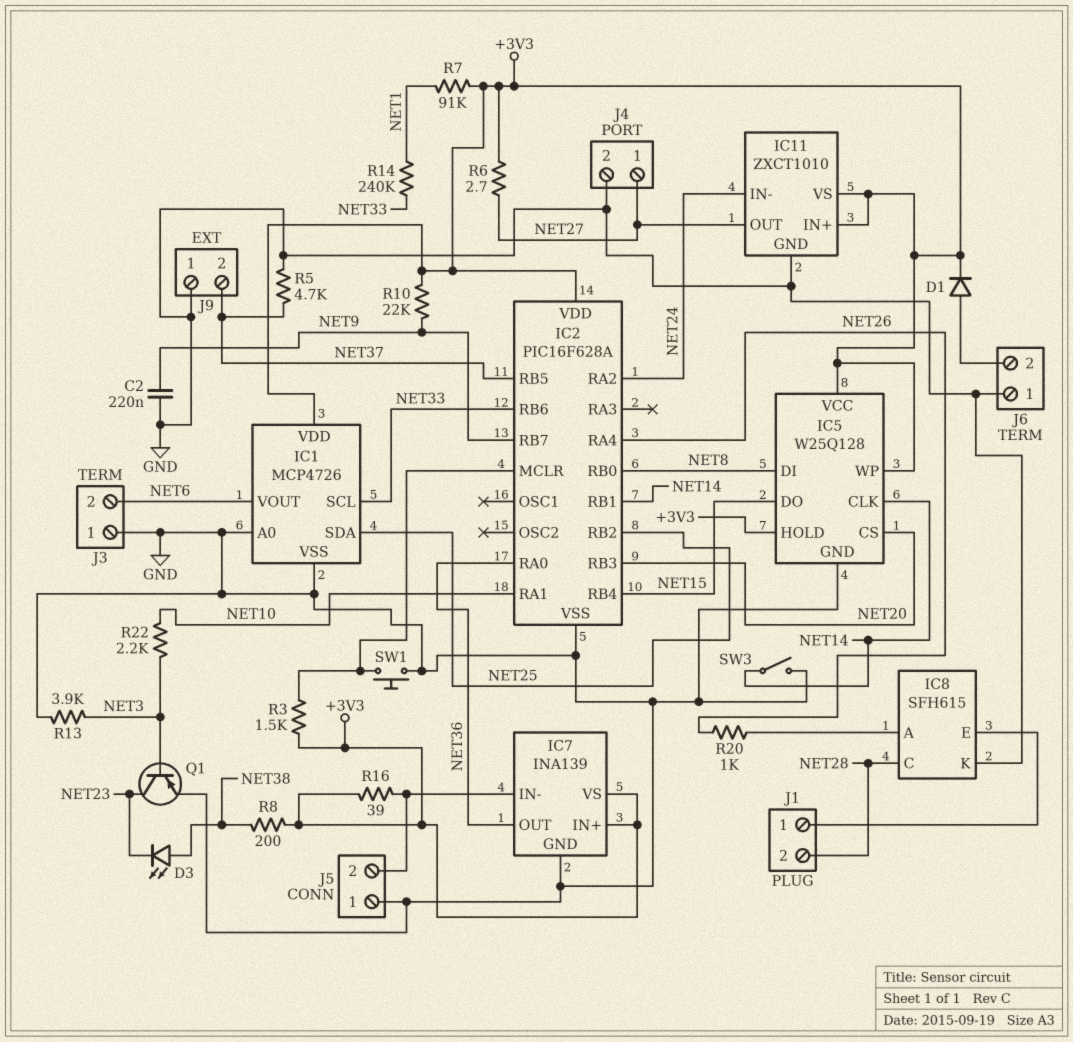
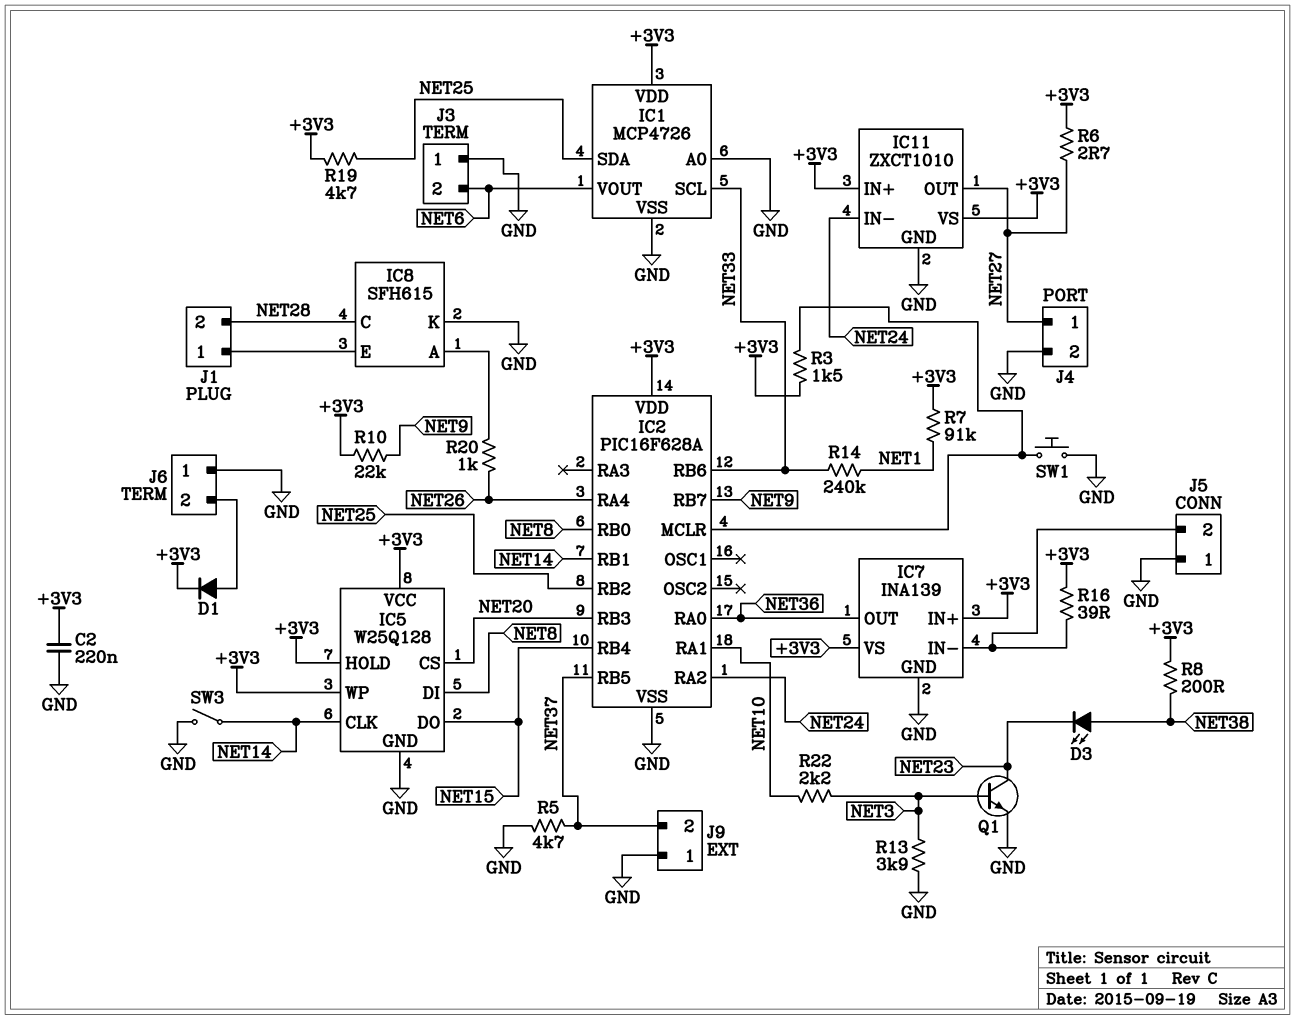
C2: 220nF (GND, NET9) -> 220nF (+3V3, GND)
Q1: PNP (B NET3, C NET23, E GND) -> NPN (B NET3, C NET23, E GND)
R19: none -> 4.7k (+3V3, NET25)

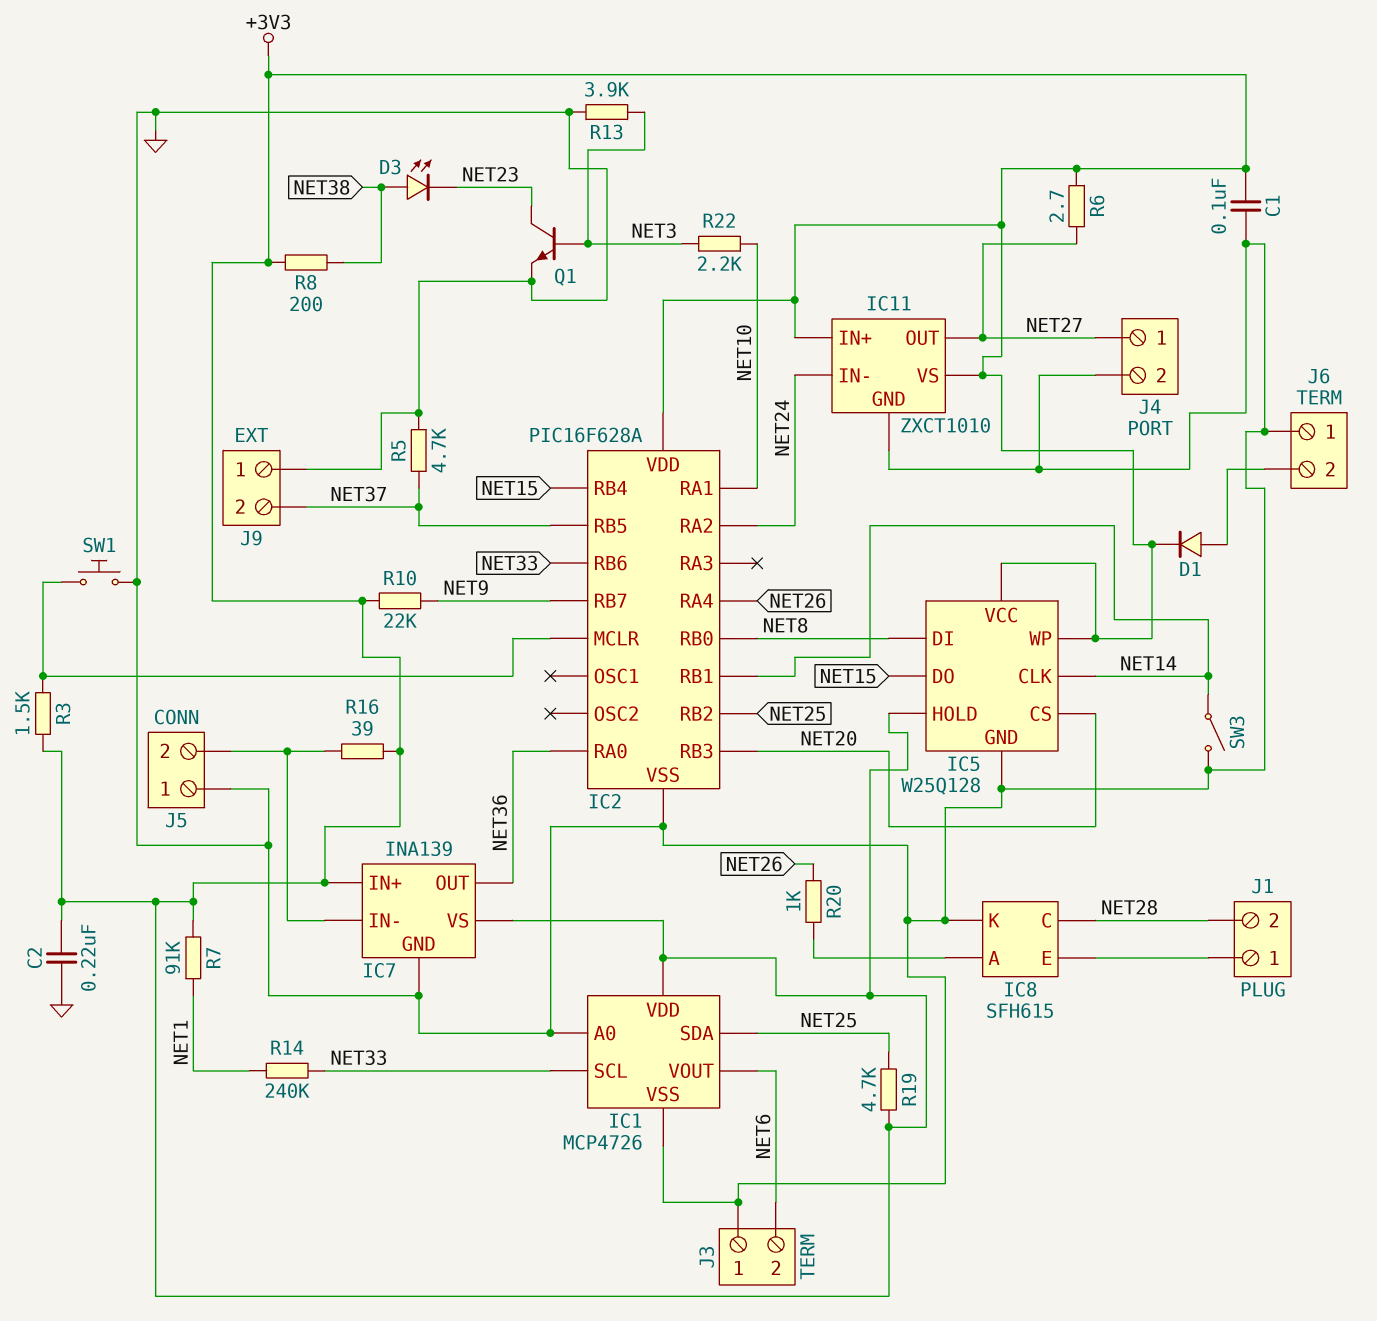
C1: none -> 100nF (+3V3, GND)

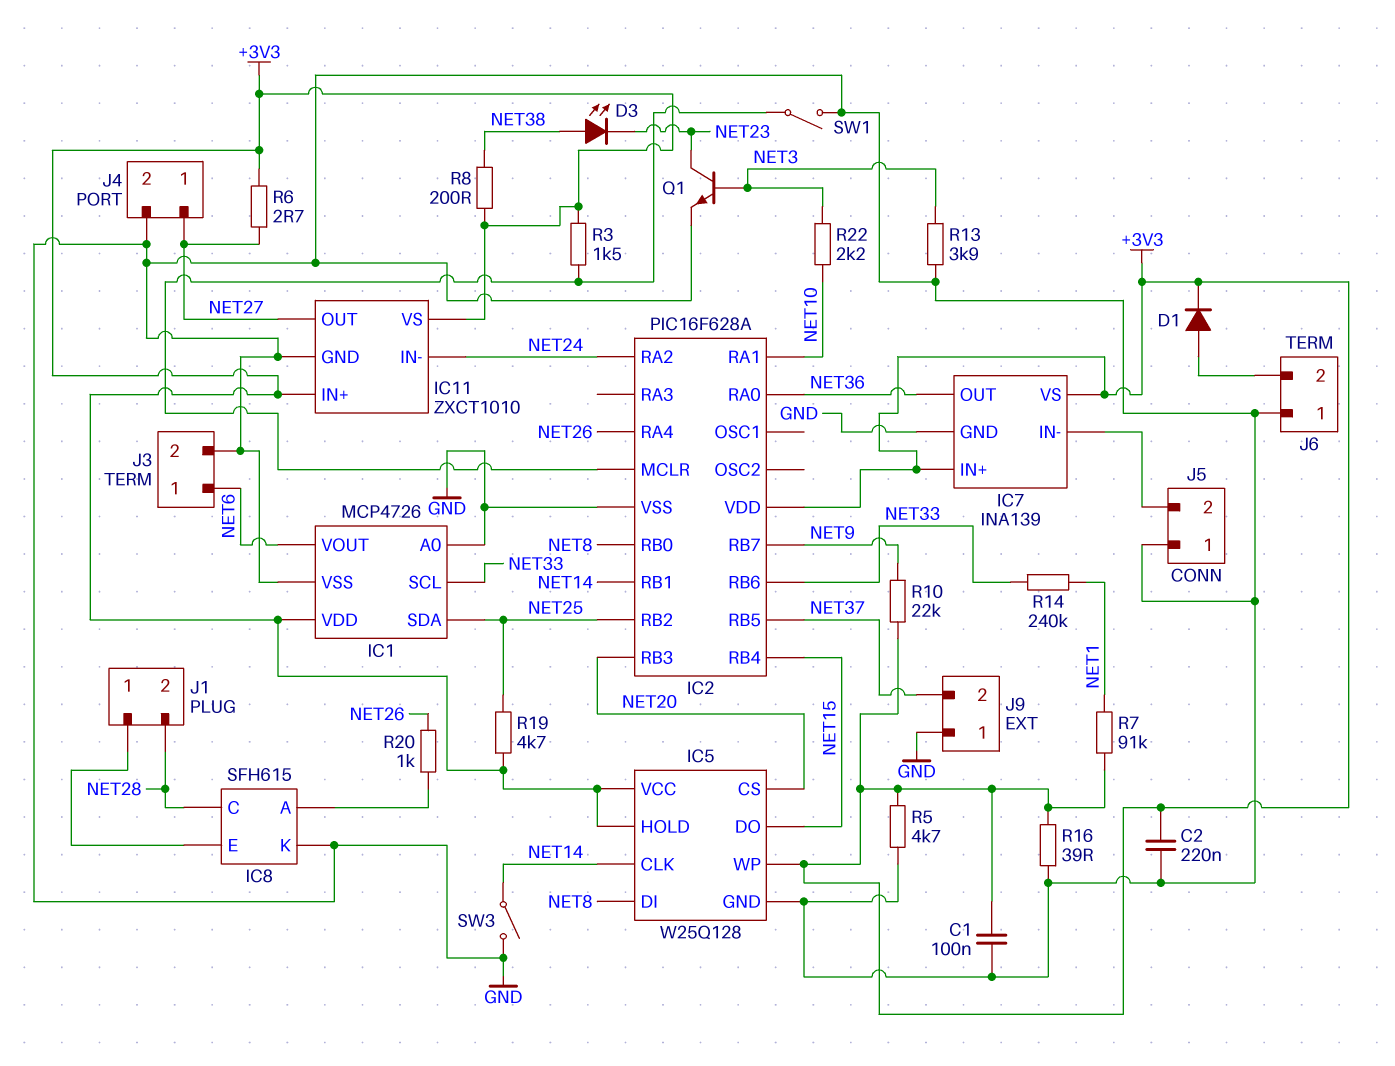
J3 pin 1: GND -> NET6
J3 pin 2: NET6 -> GND
R5: 4.7k (GND, NET37) -> 4.7k (+3V3, GND)
R16: 39 (+3V3, IC7/IN-) -> 39 (+3V3, GND)
SW1: button (GND, IC2/MCLR) -> switch (GND, IC2/MCLR)

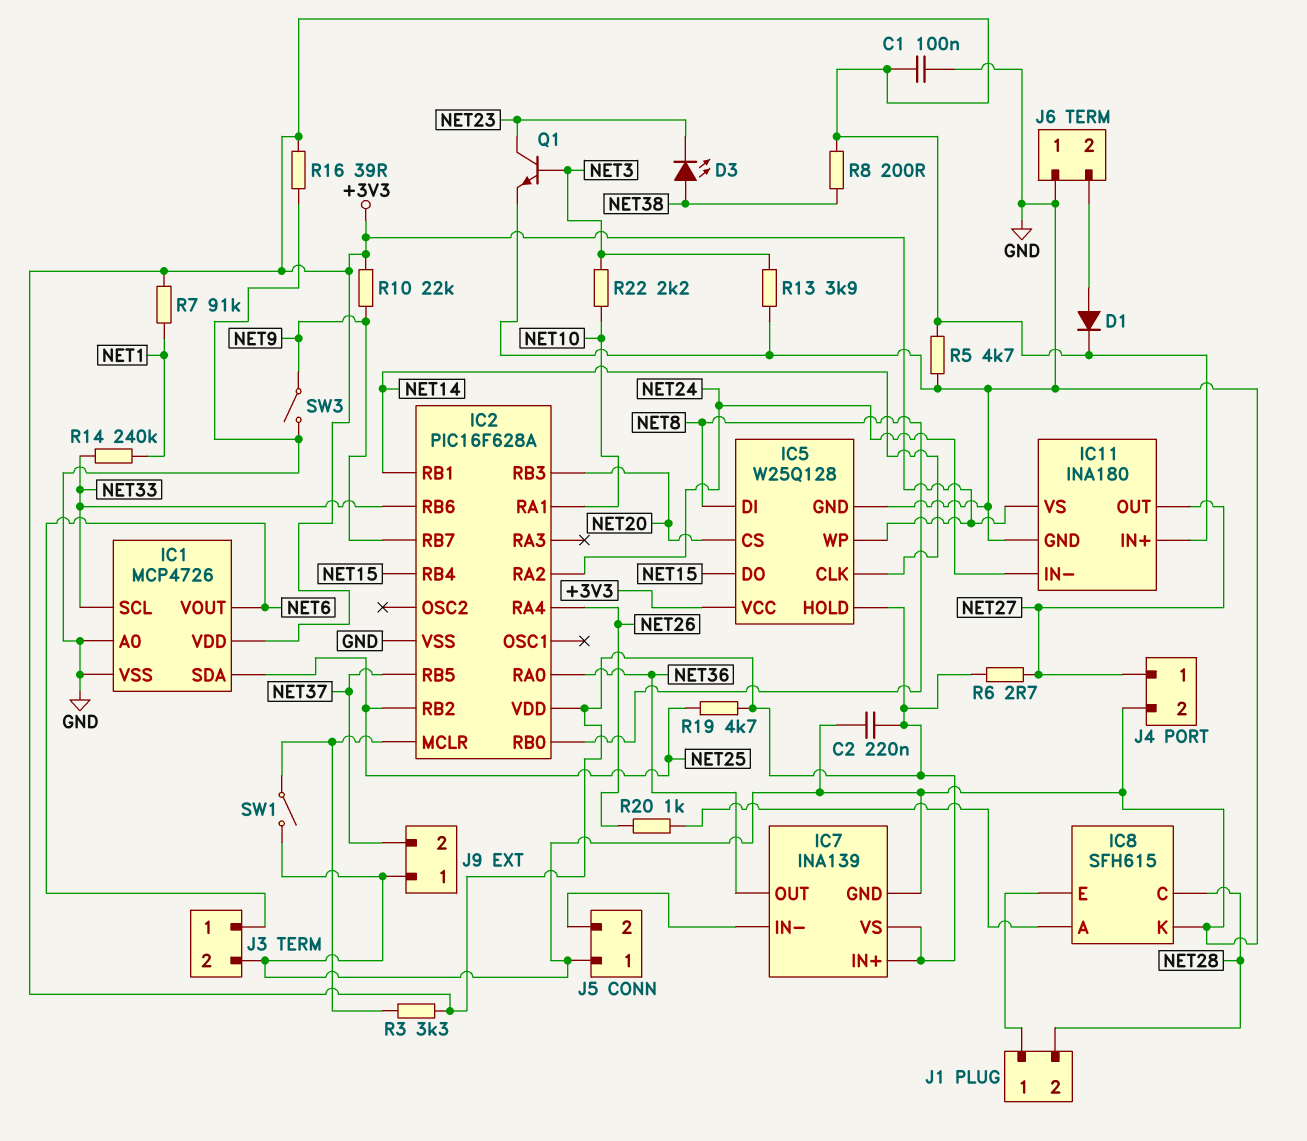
IC11: ZXCT1010 -> INA180
R3: 1.5k (+3V3, IC2/MCLR) -> 3.3k (+3V3, IC2/MCLR)
SW3: switch (GND, NET14) -> switch (GND, NET9)

